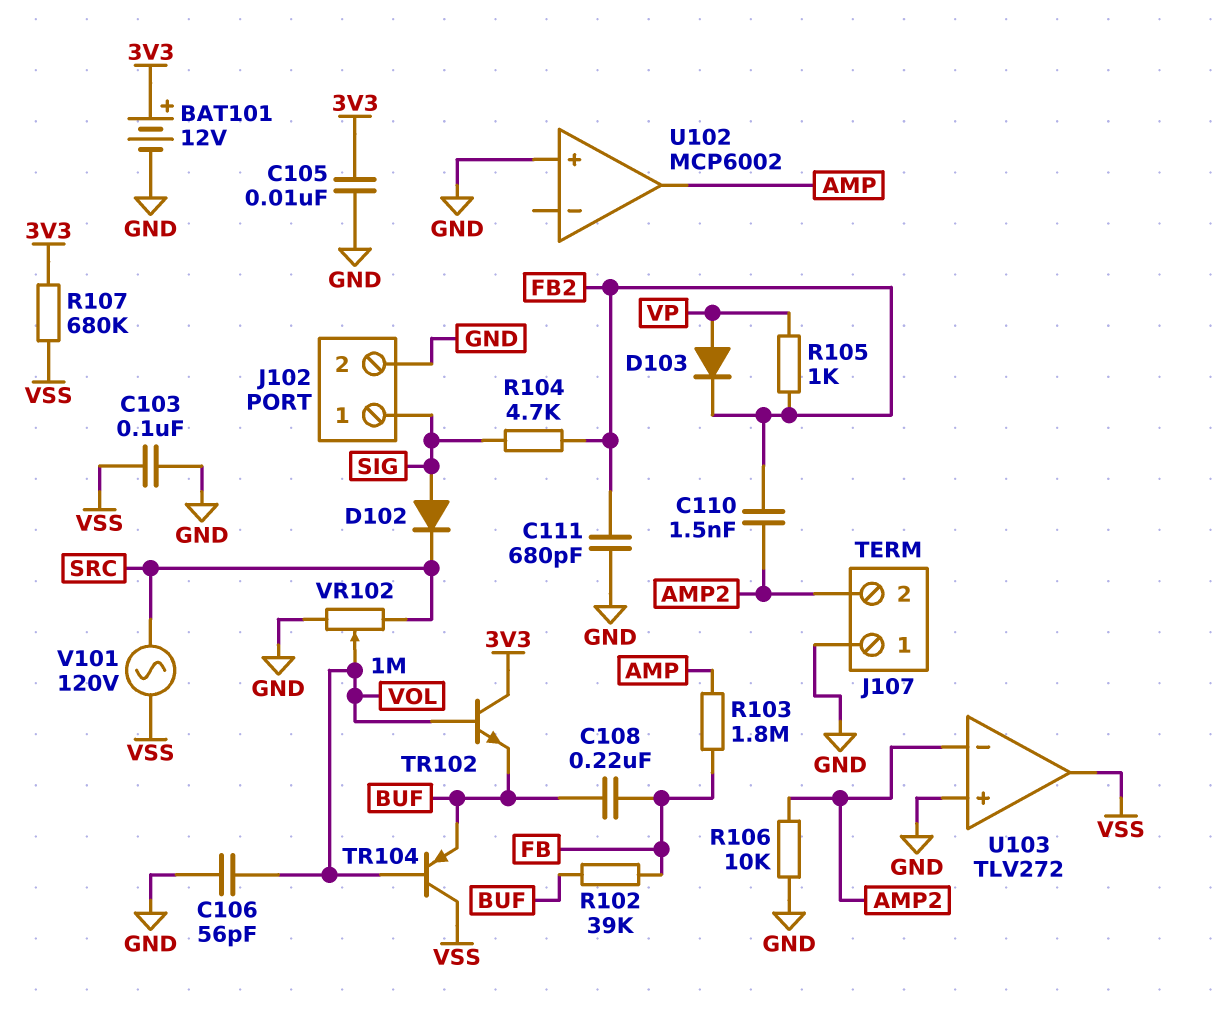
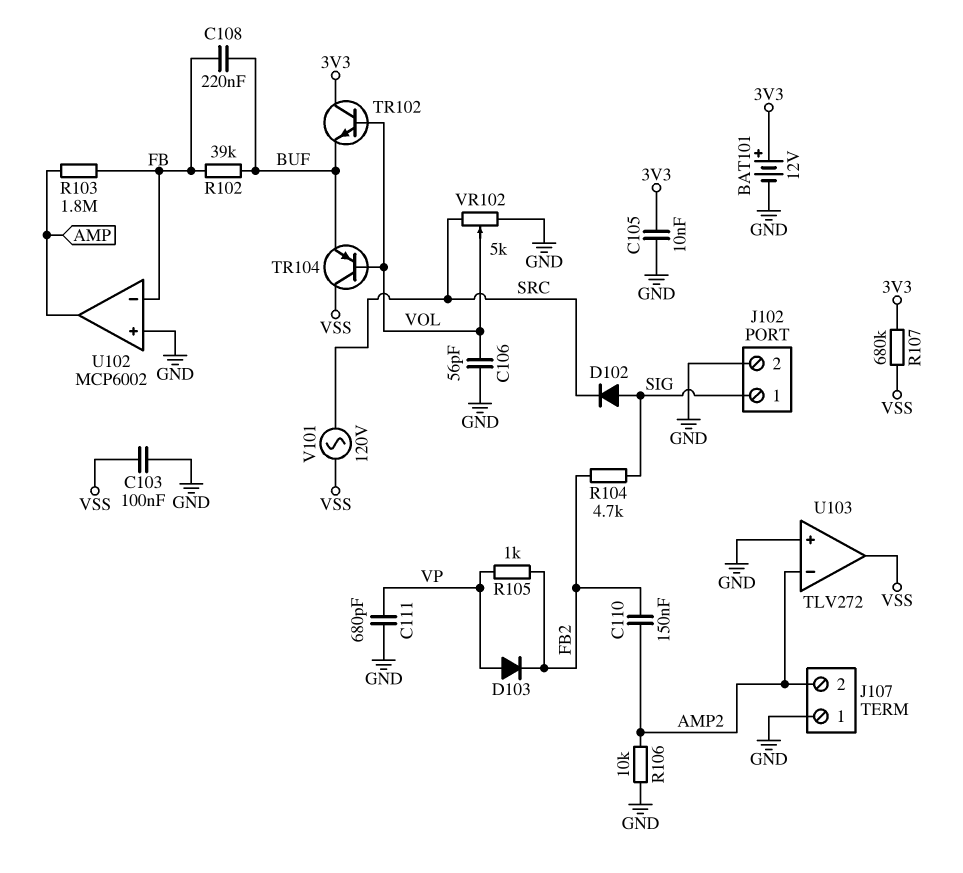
C110: 1.5nF (AMP2, FB2) -> 150nF (AMP2, FB2)
C111: 680pF (FB2, GND) -> 680pF (GND, VP)
U102 pin in-: none -> FB
VR102: 1M (GND, SRC, wiper VOL) -> 5k (GND, SRC, wiper VOL)

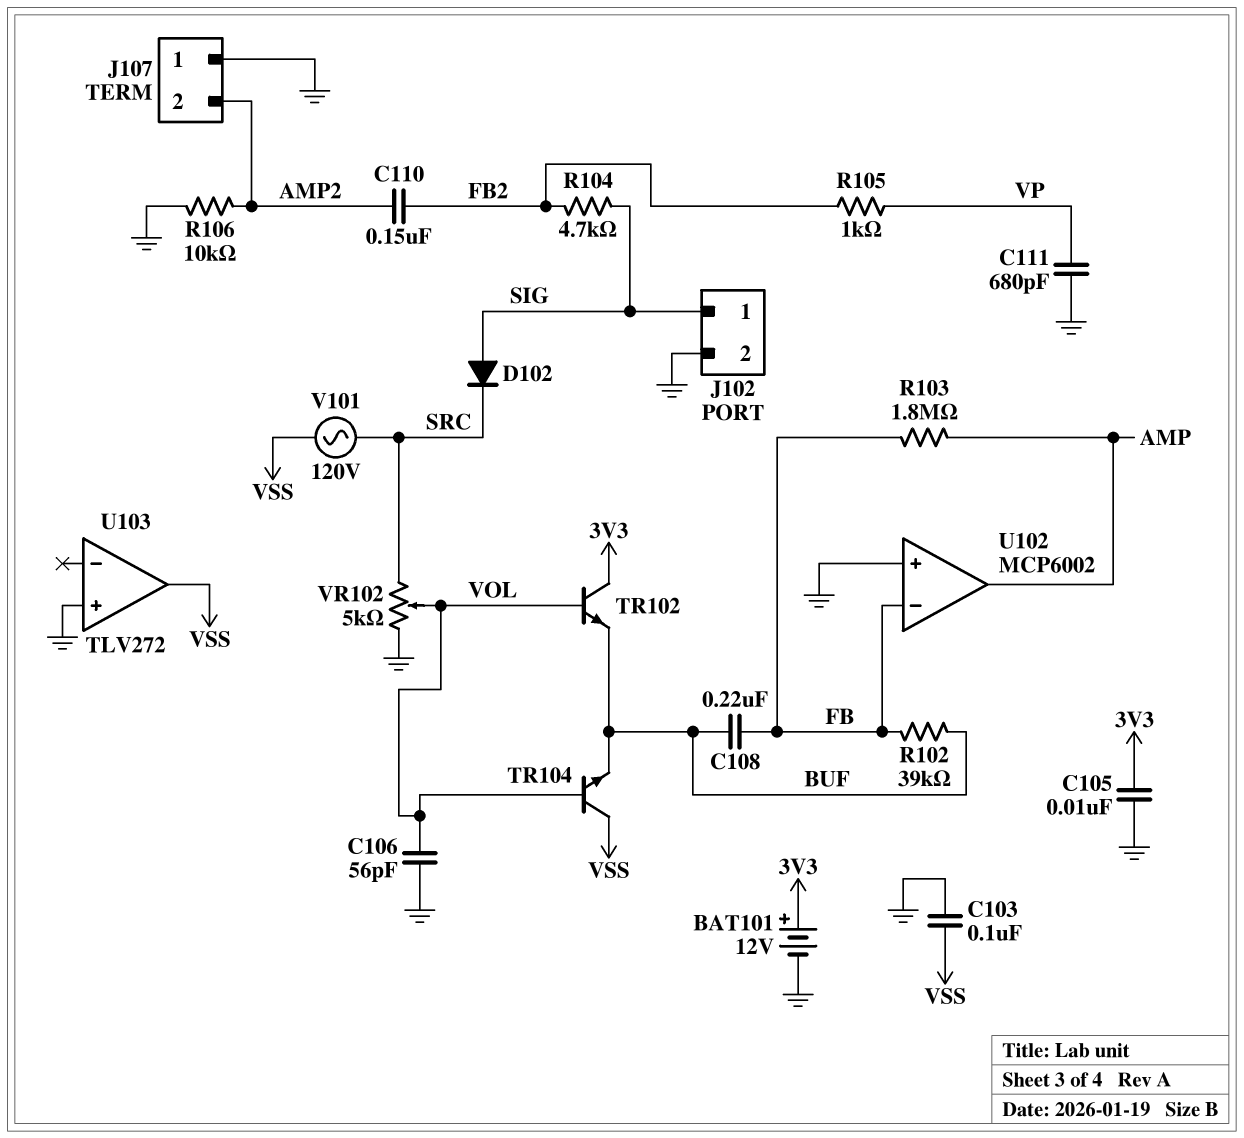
D103: diode (A VP, K FB2) -> none
R107: 680k (3V3, VSS) -> none
TR104: PNP (B VOL, C VSS, E BUF) -> NPN (B VOL, C VSS, E BUF)
U103 pin in-: AMP2 -> none

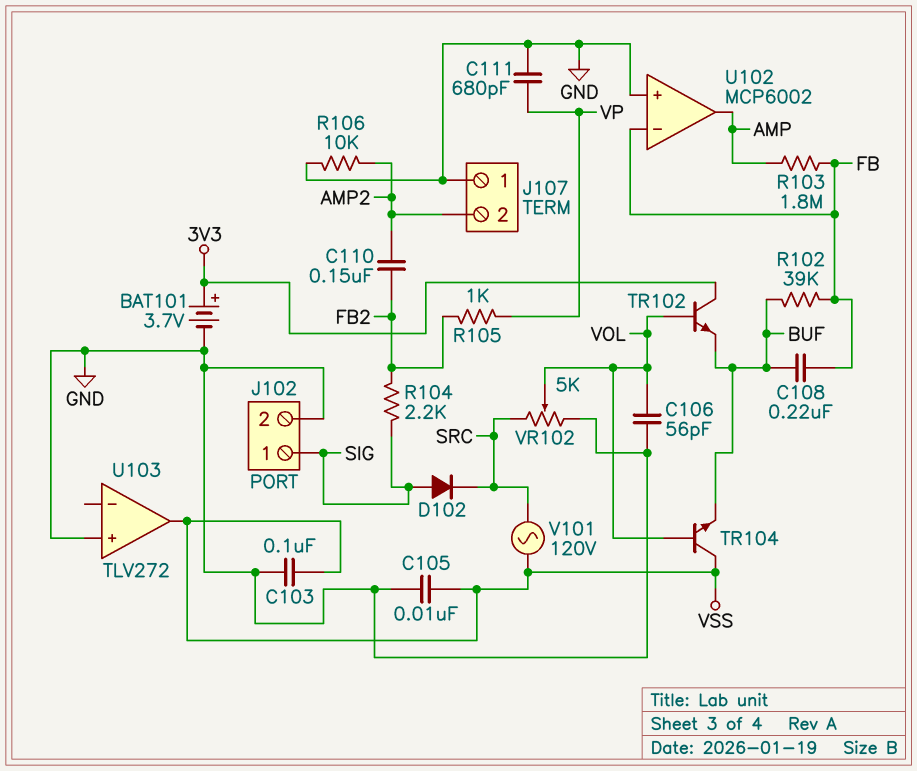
BAT101: 12V (plus 3V3, minus GND) -> 3.7V (plus 3V3, minus GND)
C105: 10nF (3V3, GND) -> 10nF (GND, VSS)
R104: 4.7k (FB2, SIG) -> 2.2k (FB2, SIG)

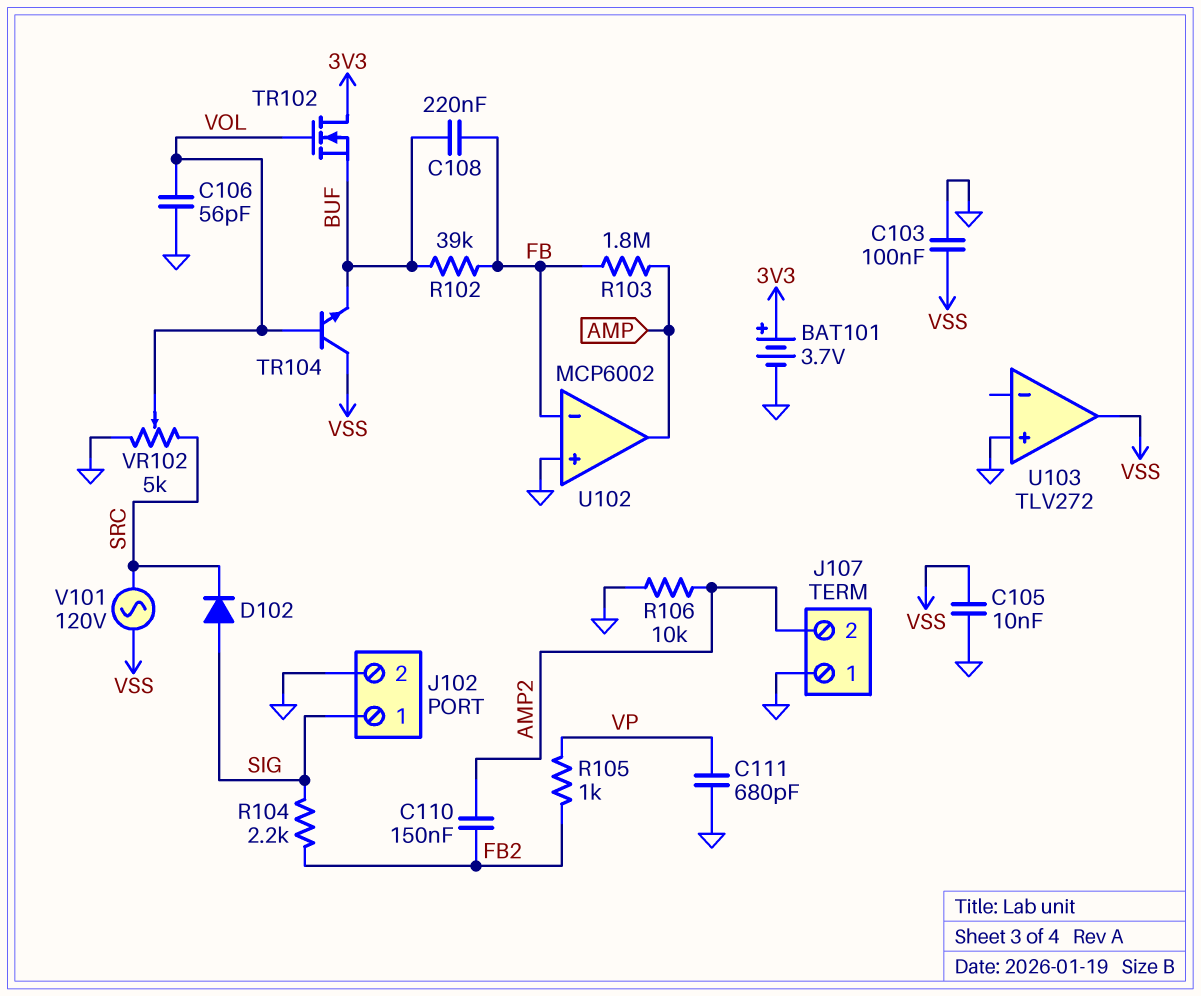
TR102: NPN (B VOL, C 3V3, E BUF) -> NMOS (G VOL, D 3V3, S BUF)

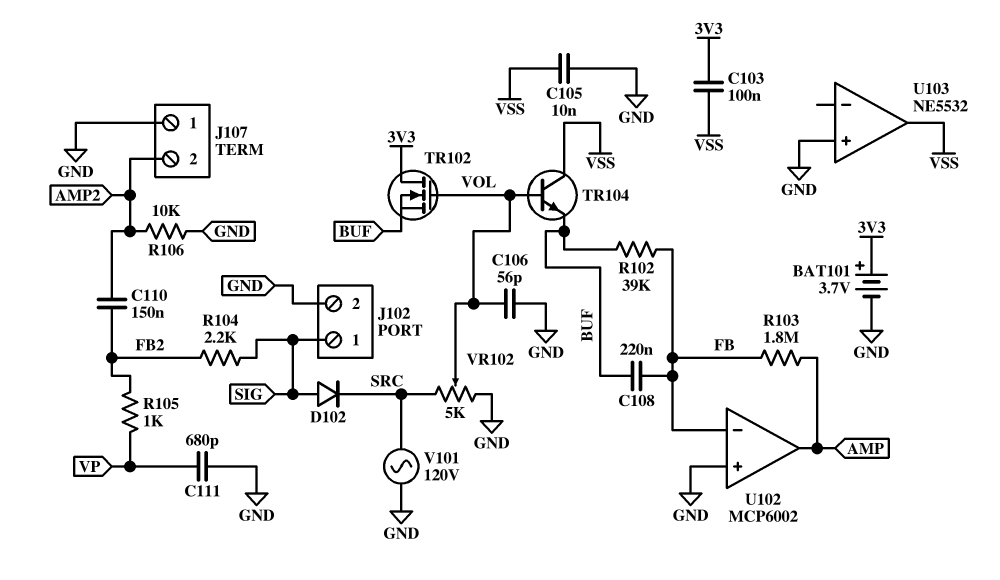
C103: 100nF (GND, VSS) -> 100nF (3V3, VSS)
U103: TLV272 -> NE5532
V101: AC 120V (SRC, VSS) -> AC 120V (GND, SRC)

